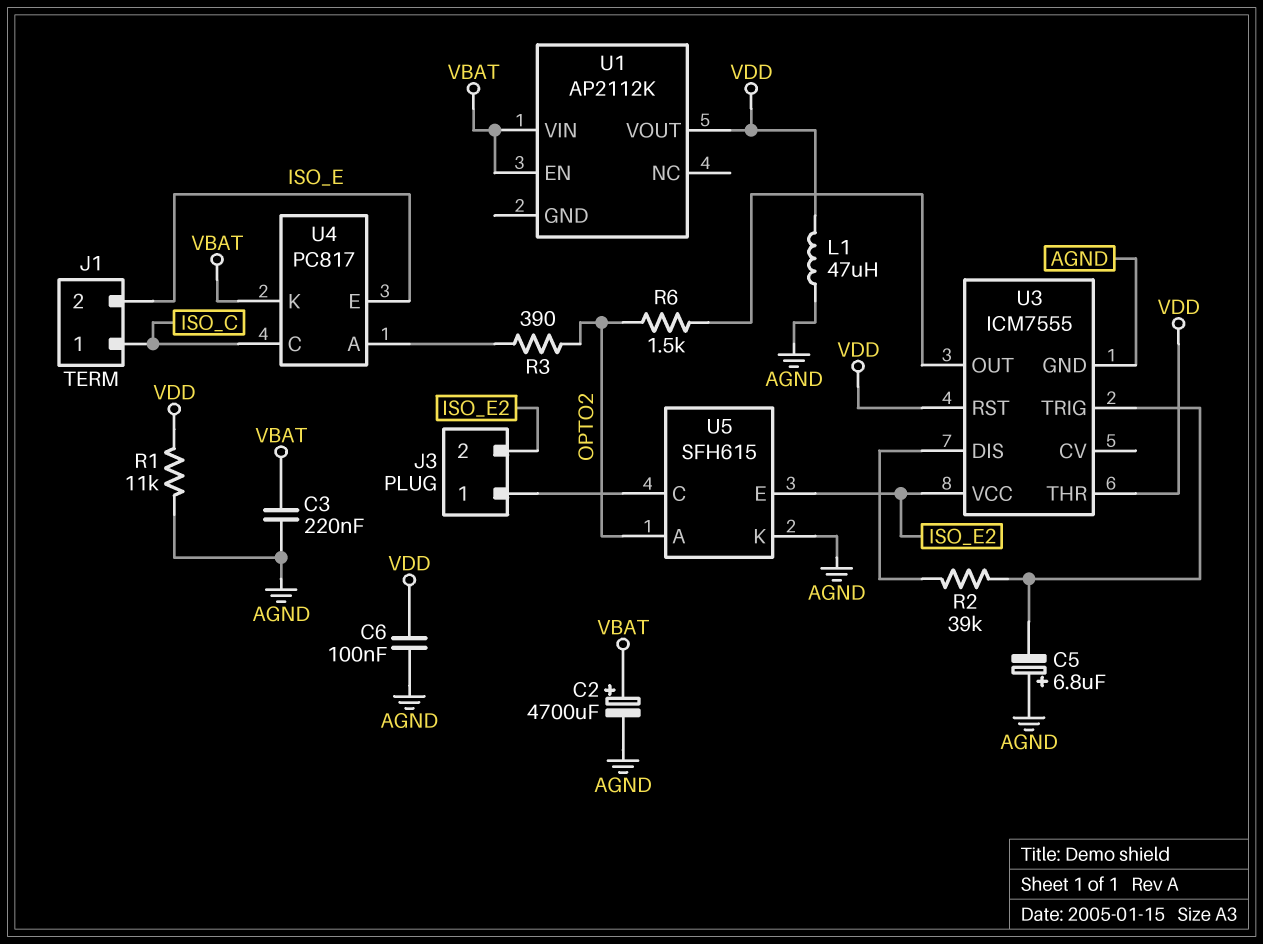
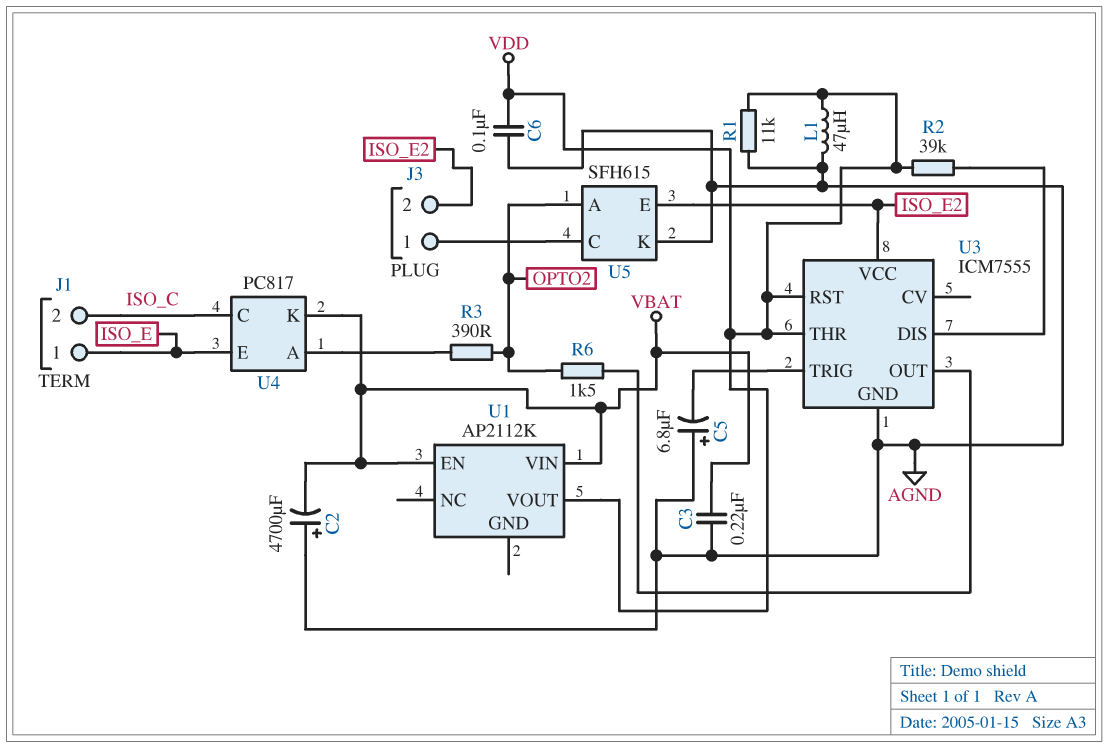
C2: 4700uF (plus VBAT, minus AGND) -> 4700uF (plus AGND, minus VBAT)
J1 pin 1: ISO_C -> ISO_E
J1 pin 2: ISO_E -> ISO_C
R2: 39k (U3/DIS, U3/TRIG) -> 39k (U3/DIS, VDD)

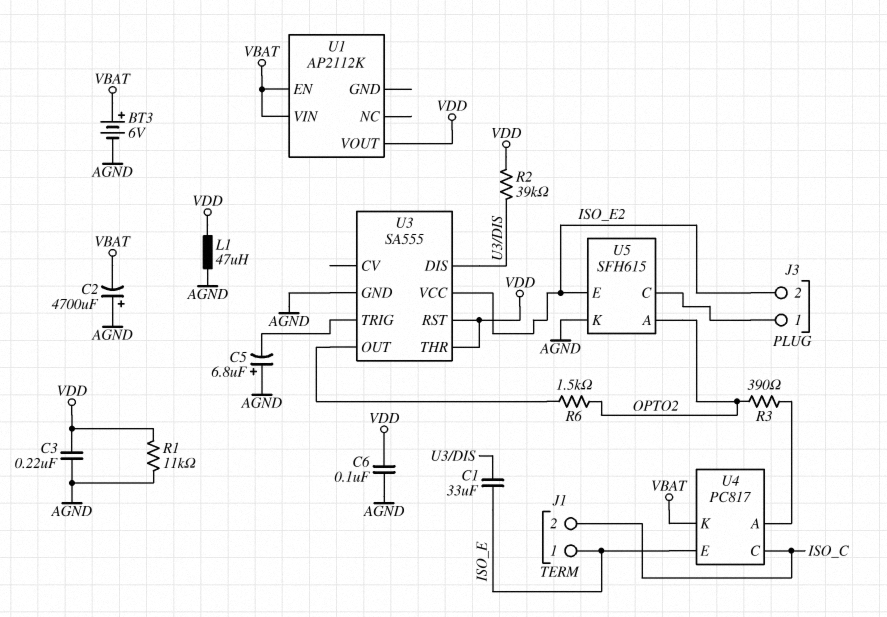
BT3: none -> 6V (plus VBAT, minus AGND)
C1: none -> 33uF (ISO_E, U3/DIS)
C3: 220nF (AGND, VBAT) -> 220nF (AGND, VDD)
U3: ICM7555 -> SA555

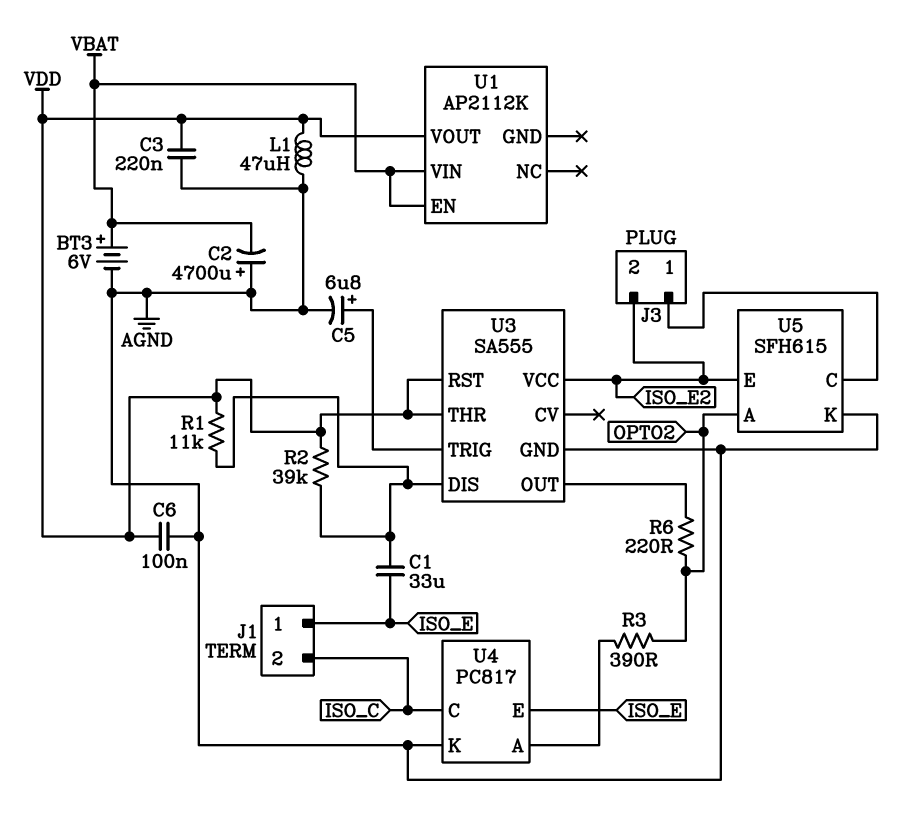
C5: 6.8uF (plus AGND, minus U3/TRIG) -> 6.8uF (plus U3/TRIG, minus AGND)
R1: 11k (AGND, VDD) -> 11k (U3/DIS, VDD)
R6: 1.5k (OPTO2, U3/OUT) -> 220 (OPTO2, U3/OUT)
U4 pin K: VBAT -> AGND

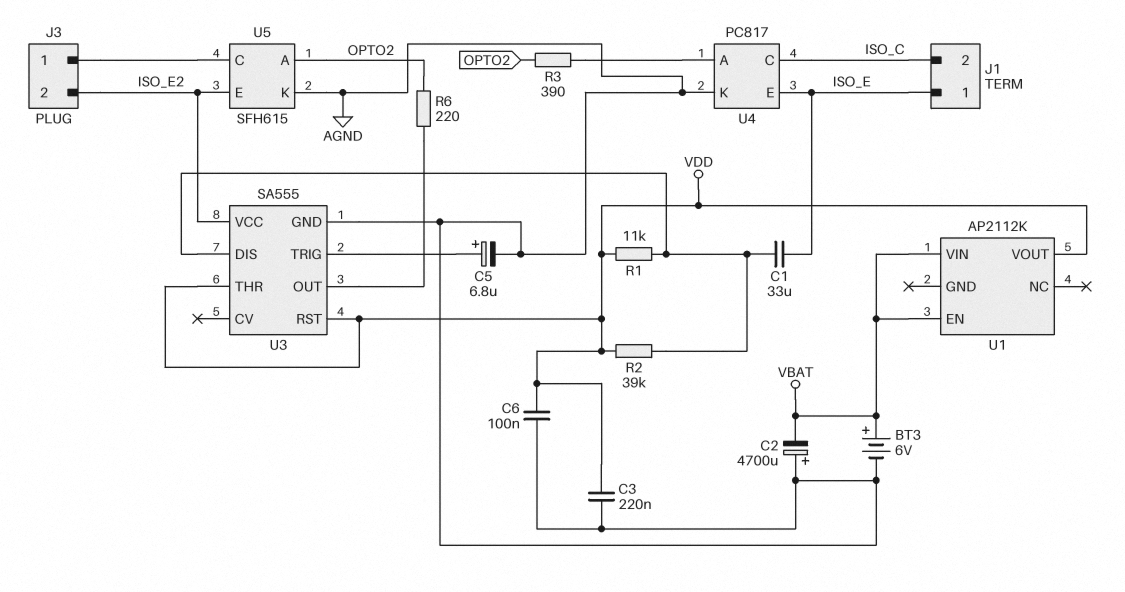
L1: 47uH (AGND, VDD) -> none

